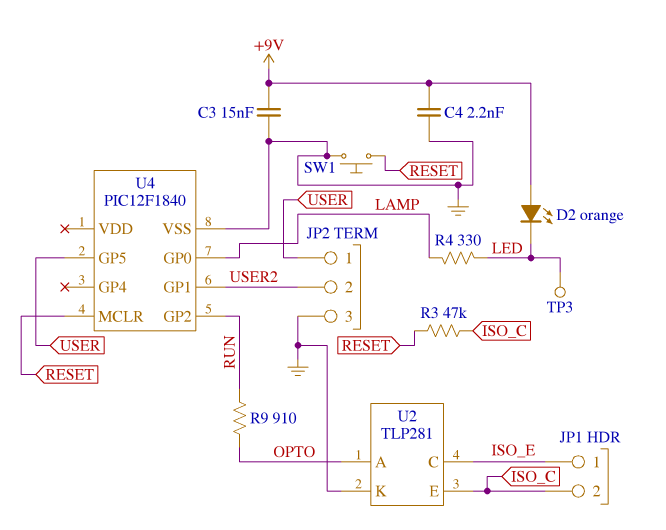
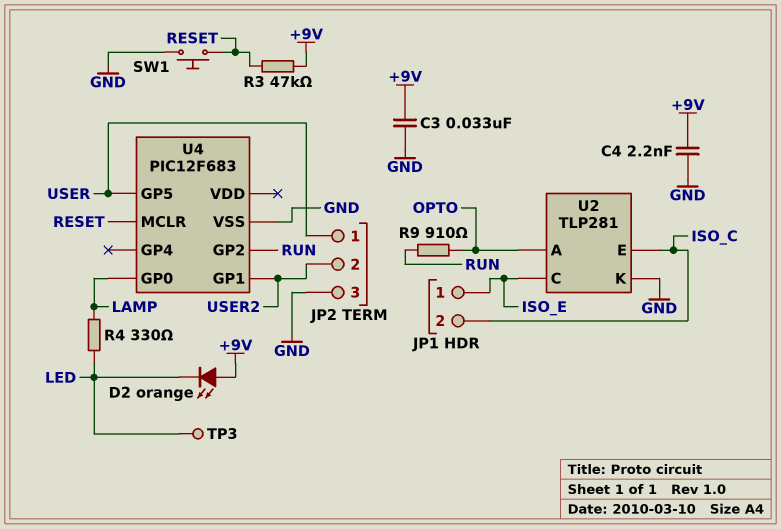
C3: 15nF (+9V, GND) -> 33nF (+9V, GND)
R3: 47k (ISO_C, RESET) -> 47k (+9V, RESET)
U4: PIC12F1840 -> PIC12F683

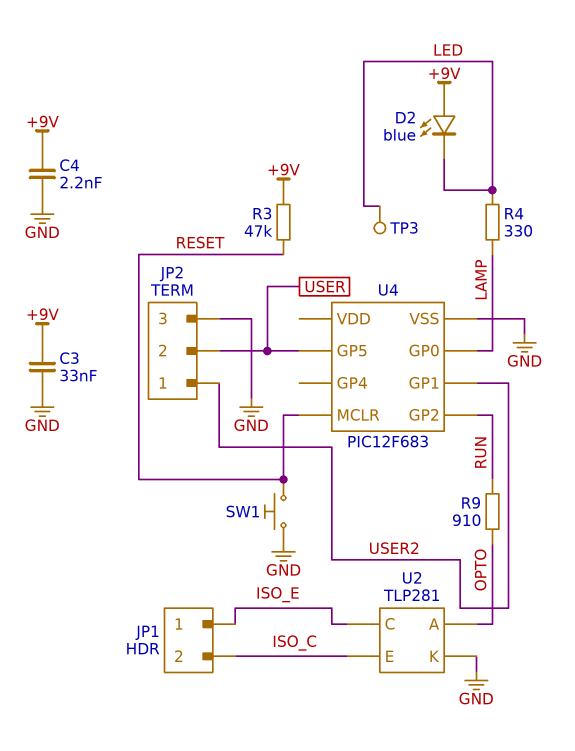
D2: LED orange (A +9V, K LED) -> LED blue (A +9V, K LED)
JP2 pin 1: USER -> USER2
JP2 pin 2: USER2 -> USER

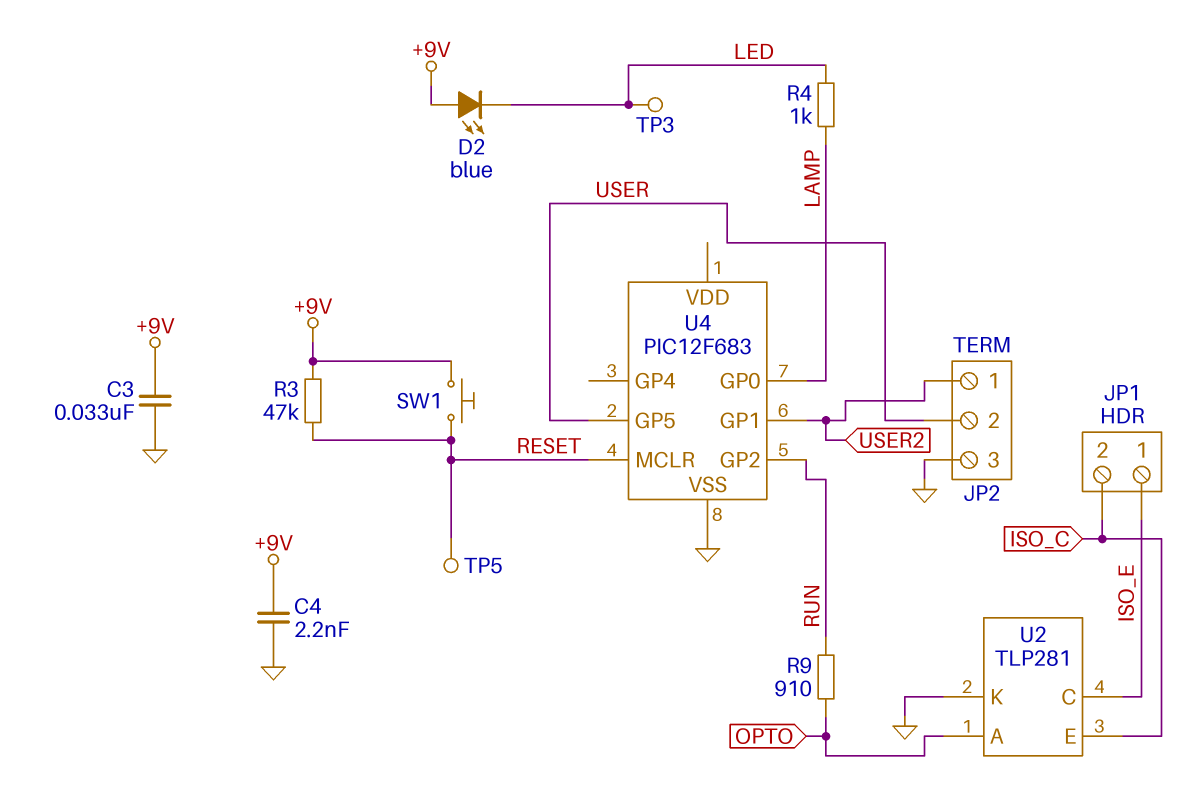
R4: 330 (LAMP, LED) -> 1k (LAMP, LED)
SW1: button (GND, RESET) -> button (+9V, RESET)
TP5: none -> test point (RESET)

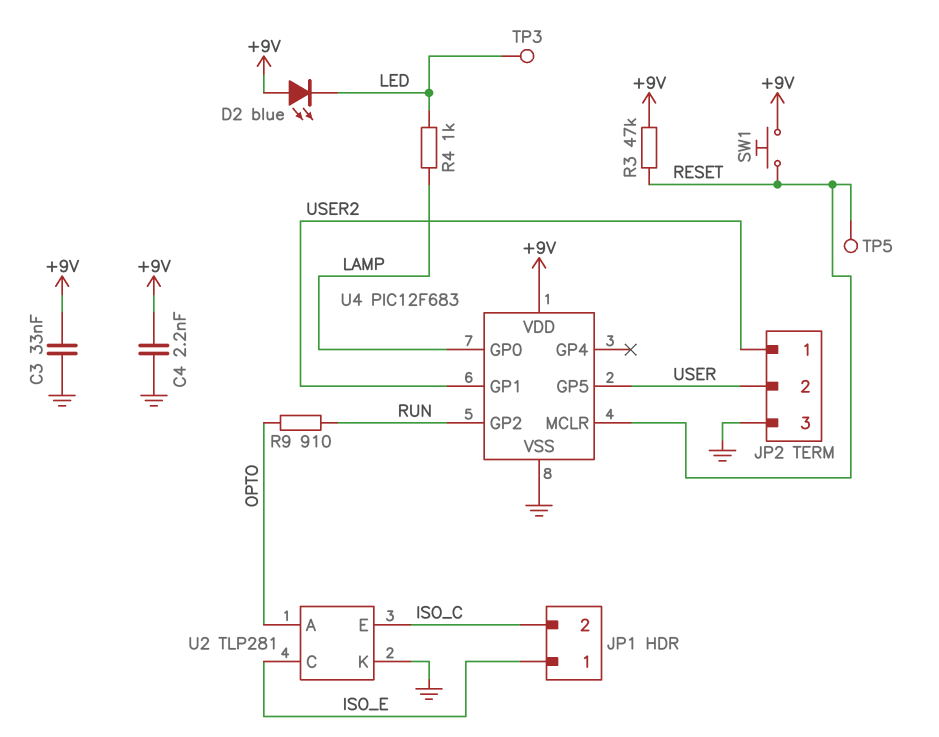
U4 pin VDD: none -> +9V

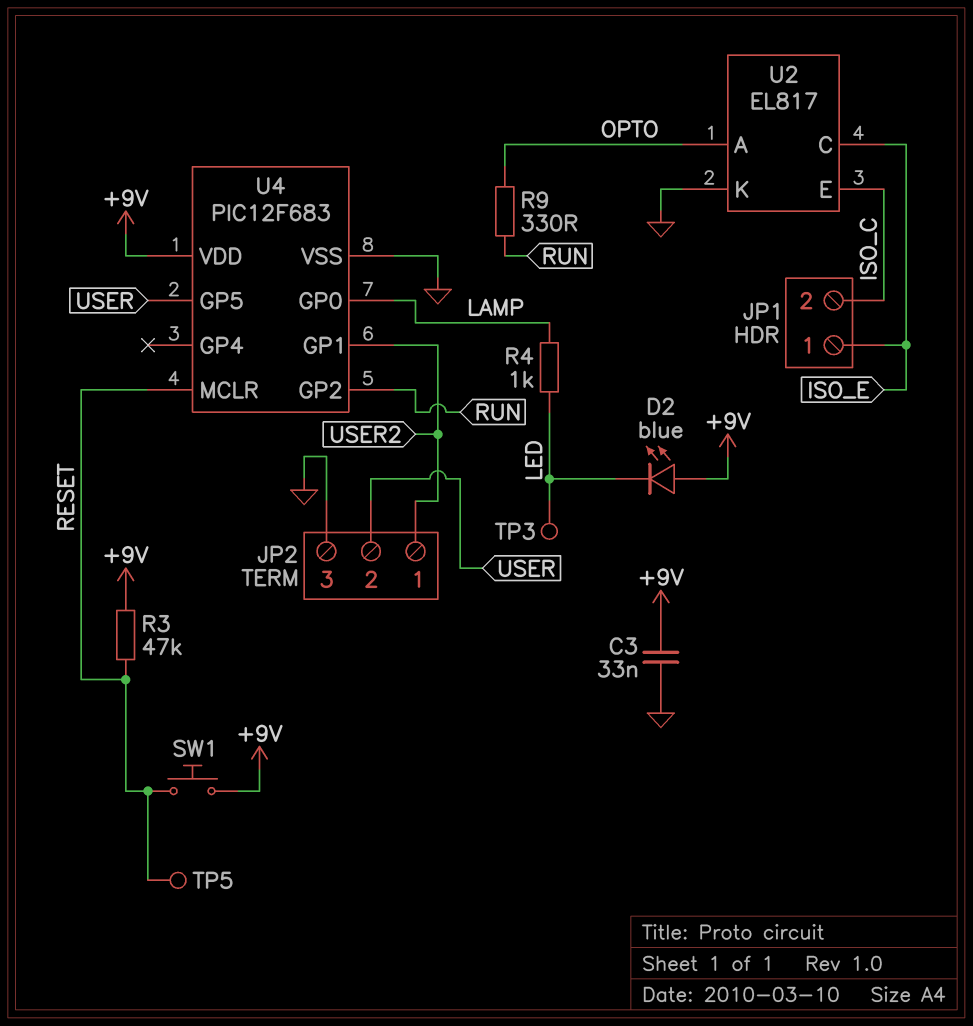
C4: 2.2nF (+9V, GND) -> none
R9: 910 (OPTO, RUN) -> 330 (OPTO, RUN)
U2: TLP281 -> EL817

